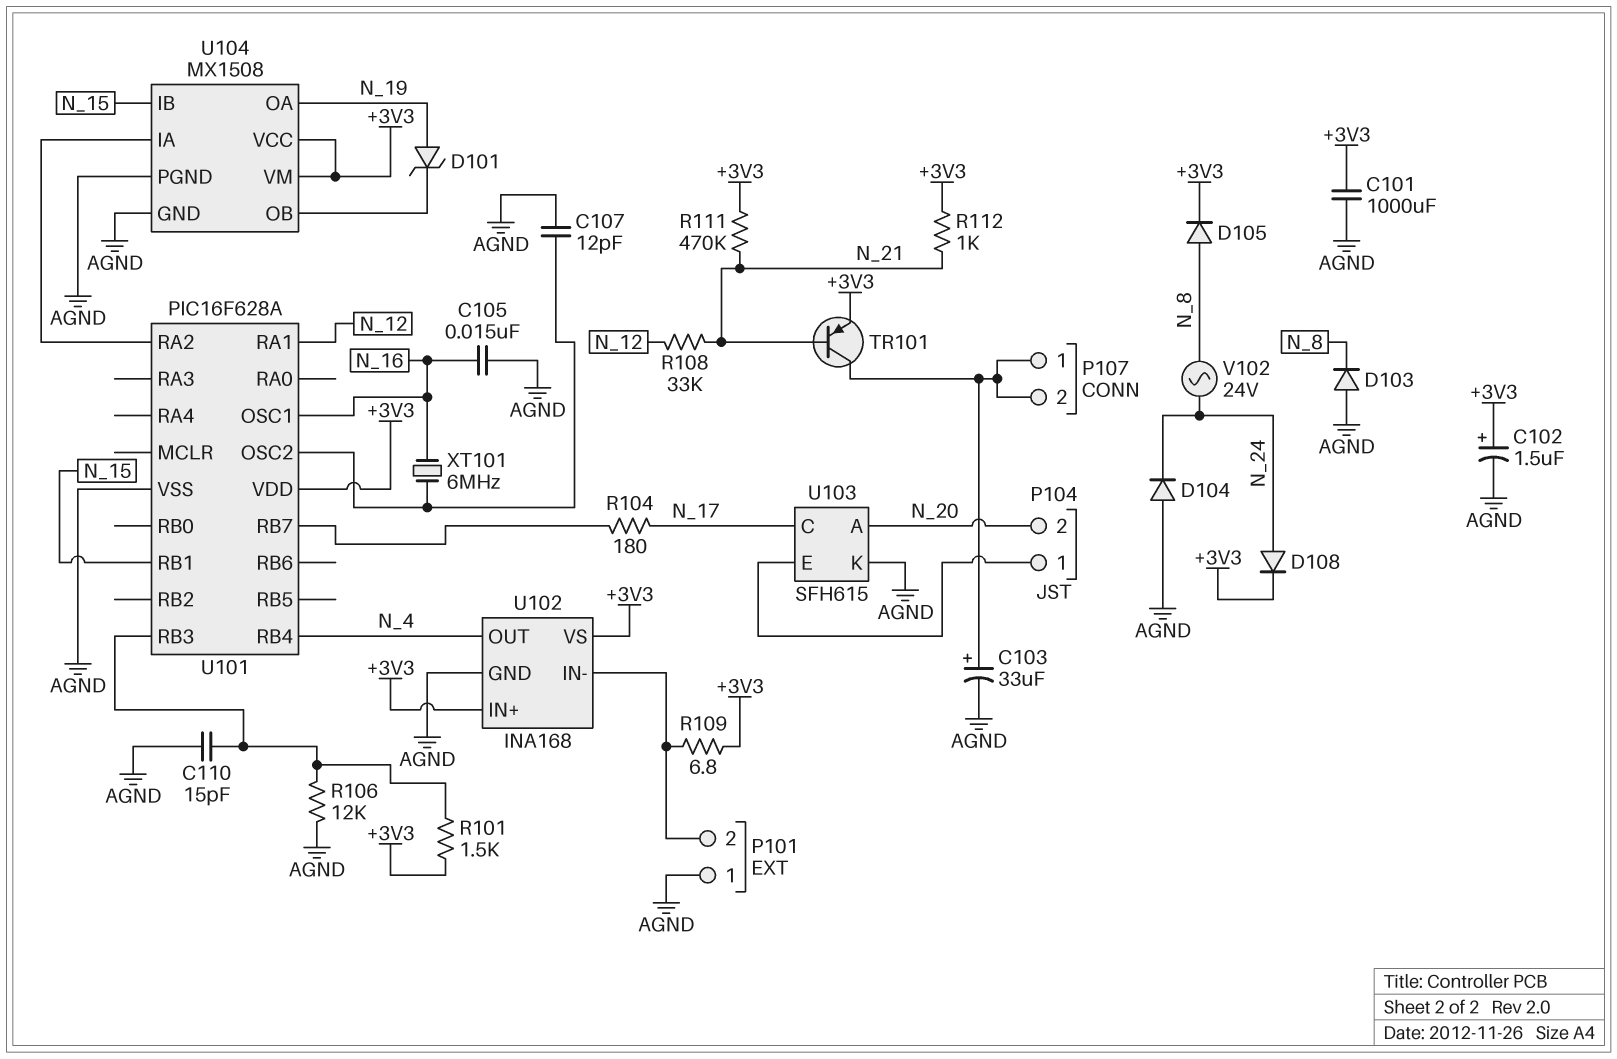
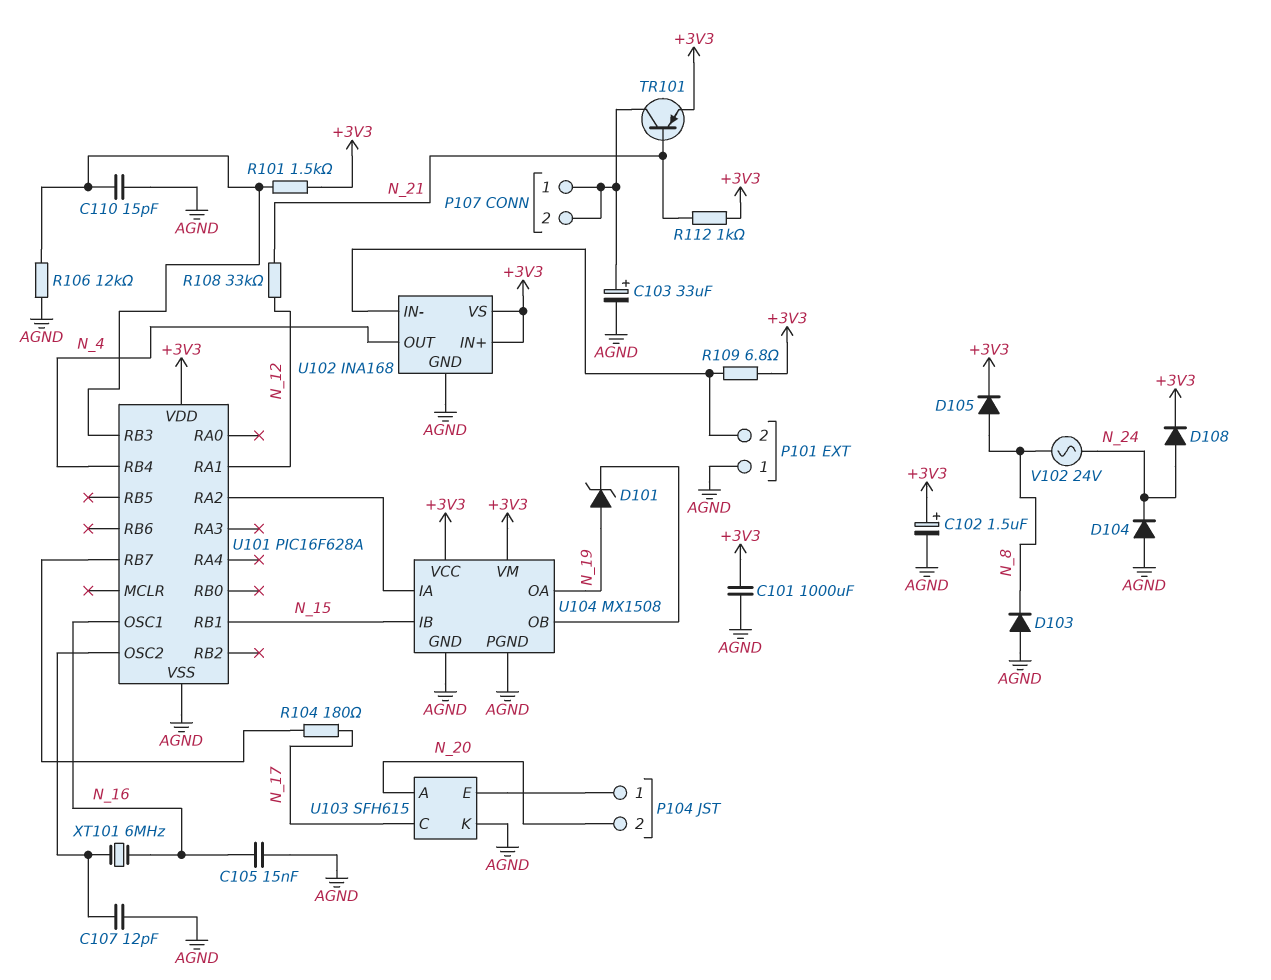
R111: 470k (+3V3, N_21) -> none

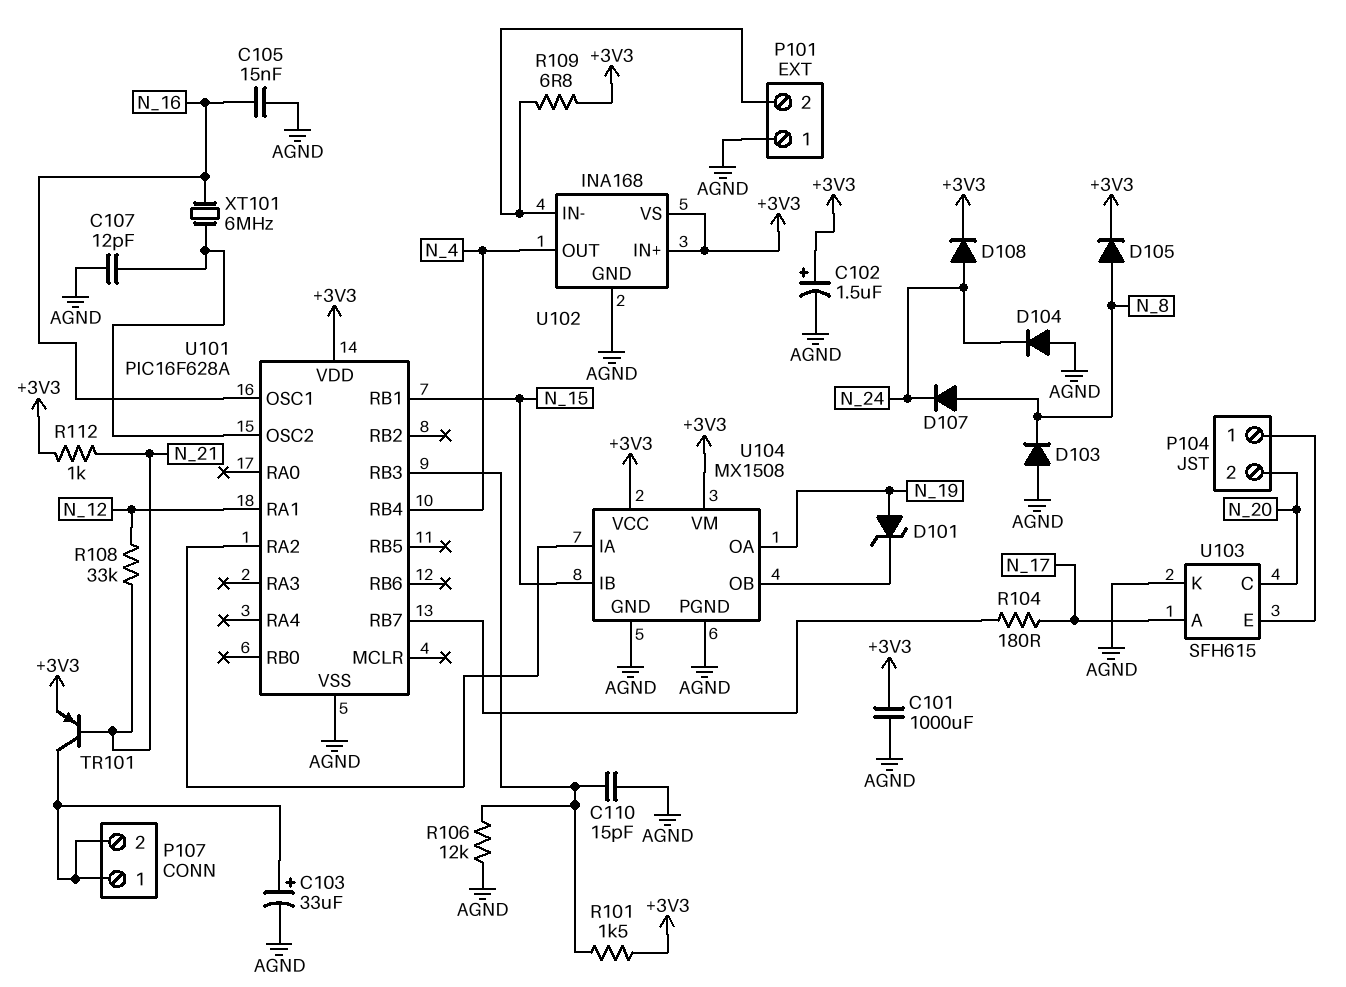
D107: none -> diode (A N_8, K N_24)
U103 pin A: N_20 -> N_17
U103 pin C: N_17 -> N_20
V102: AC 24V (N_8, N_24) -> none

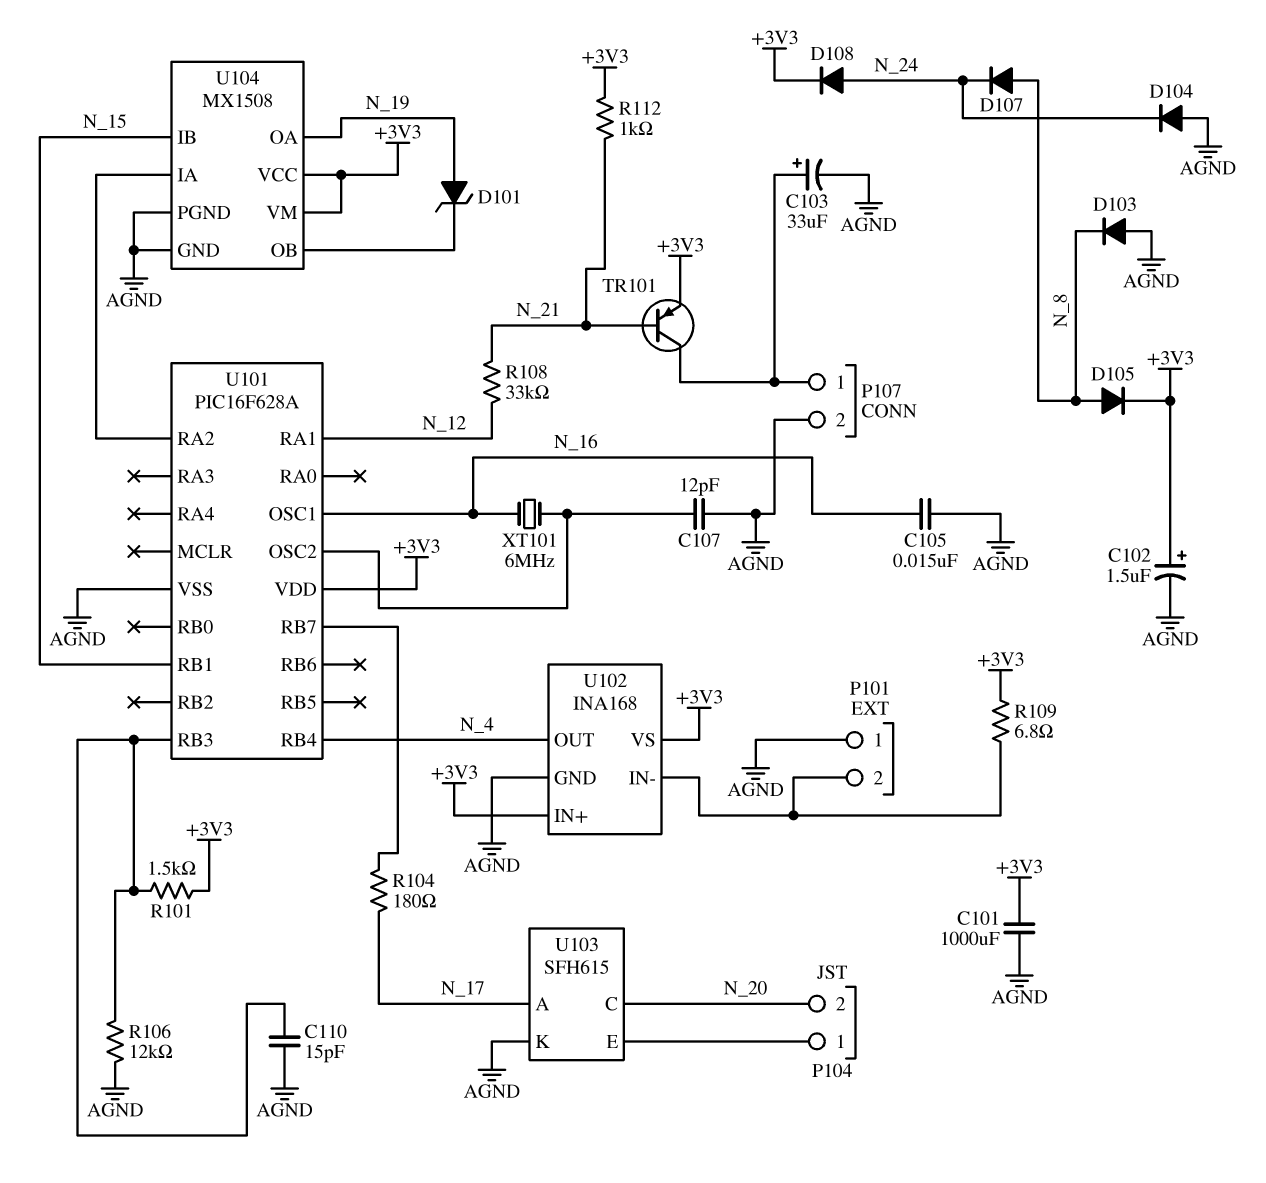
P107 pin 2: P107/1 -> AGND

